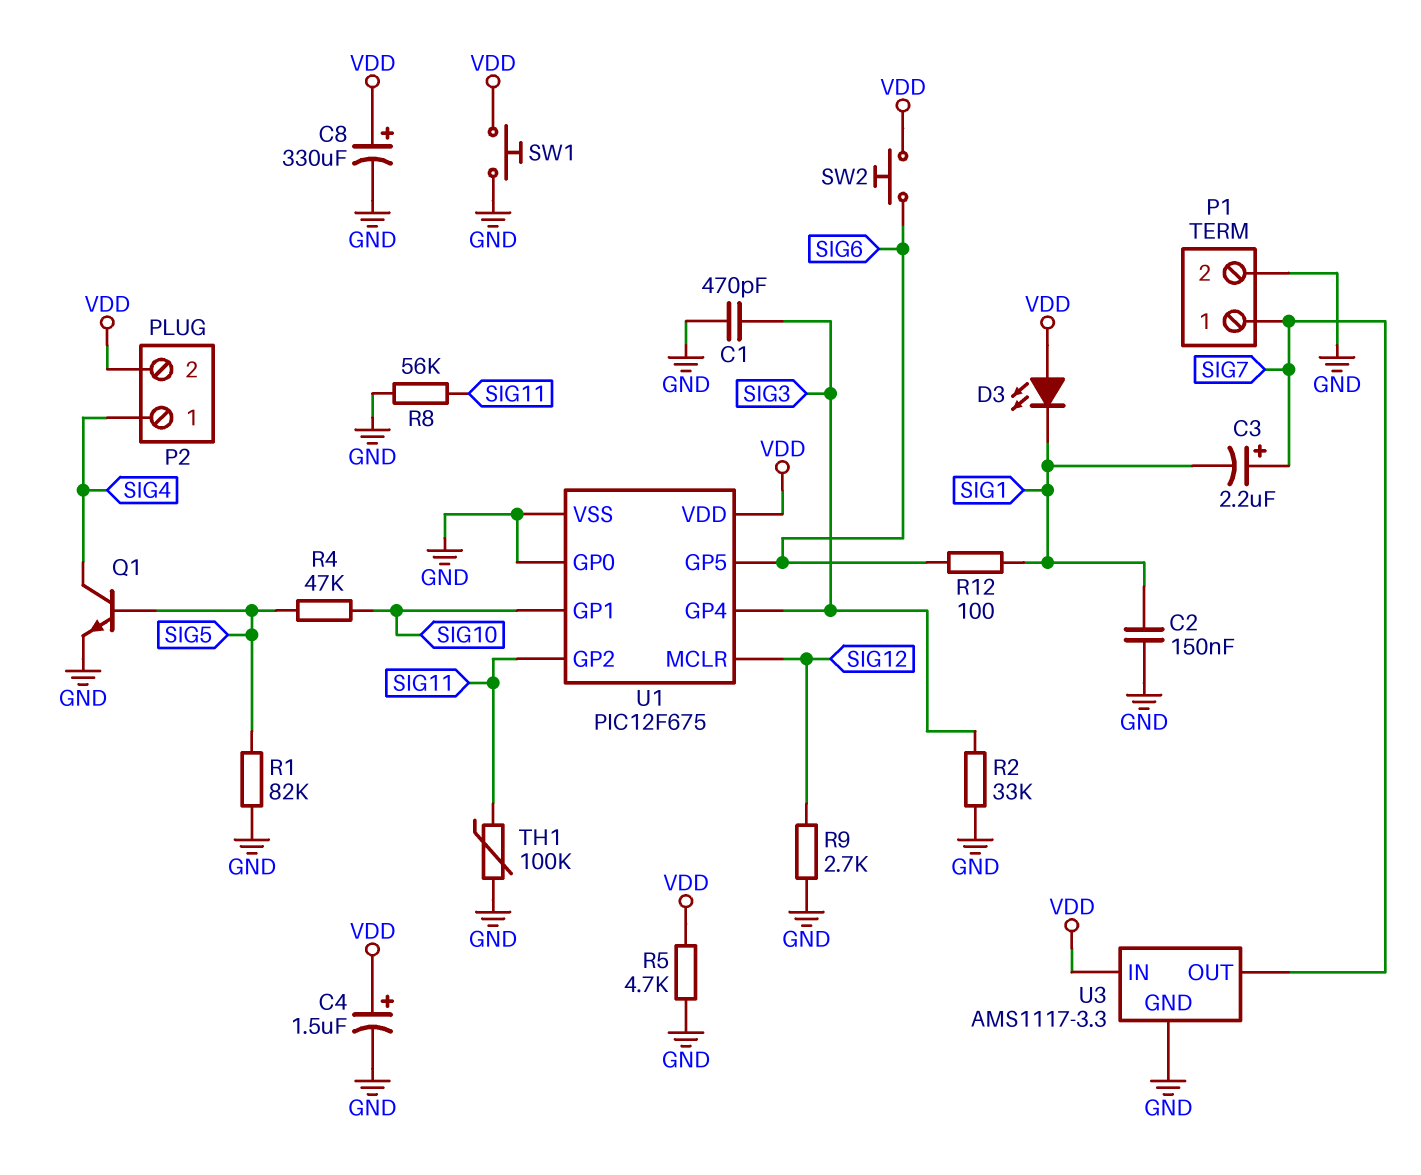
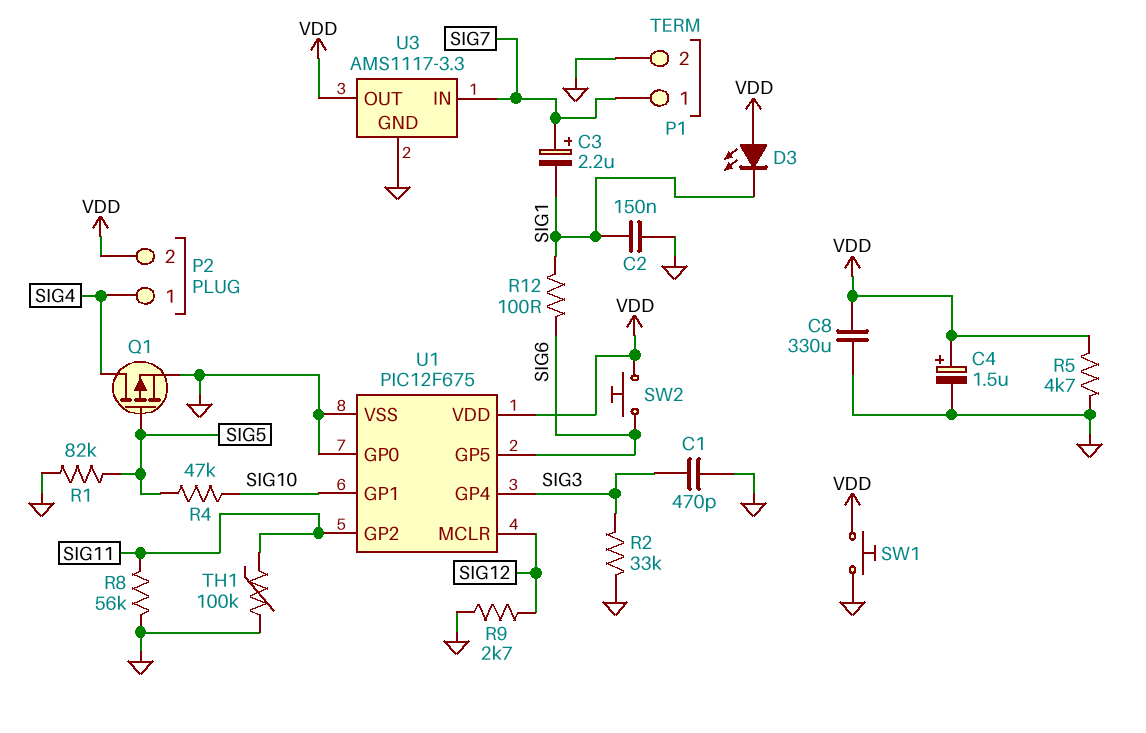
C8: 330uF (plus VDD, minus GND) -> 330uF (GND, VDD)
Q1: NPN (B SIG5, C SIG4, E GND) -> PMOS (G SIG5, D SIG4, S GND)
U3 pin IN: VDD -> SIG7
U3 pin OUT: SIG7 -> VDD

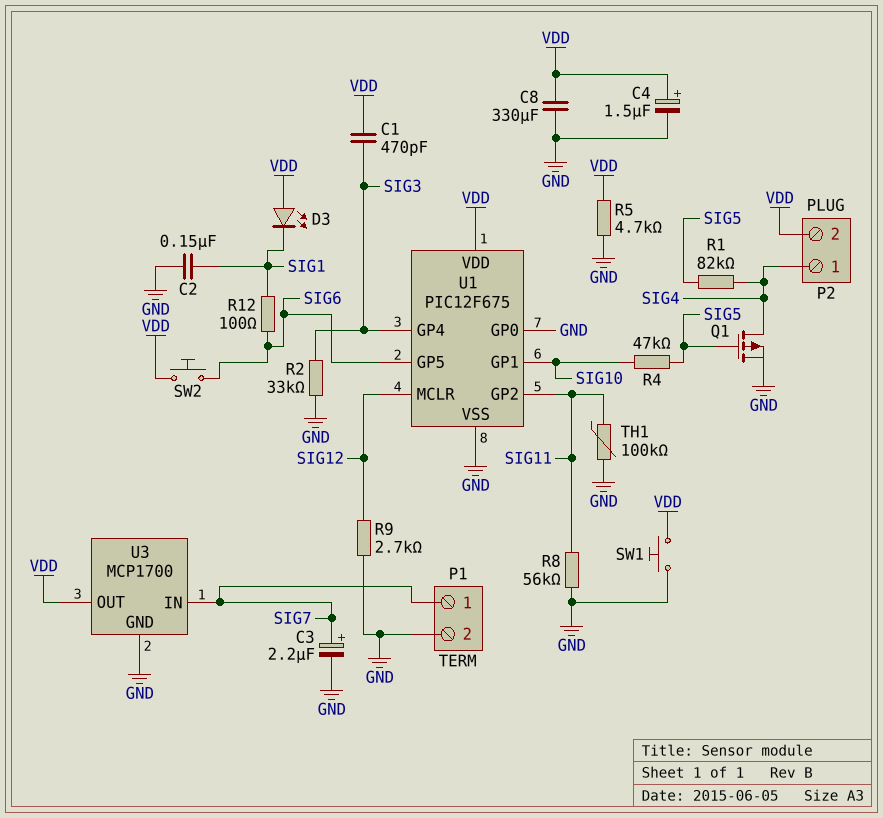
C1: 470pF (GND, SIG3) -> 470pF (SIG3, VDD)
C3: 2.2uF (plus SIG7, minus SIG1) -> 2.2uF (plus SIG7, minus GND)
R1: 82k (GND, SIG5) -> 82k (SIG4, SIG5)
U3: AMS1117-3.3 -> MCP1700

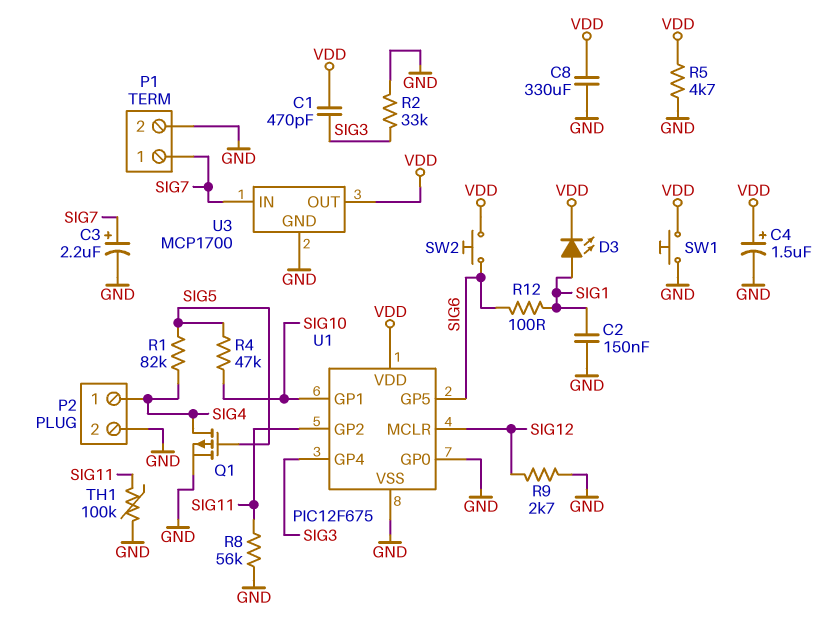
D3: LED (A VDD, K SIG1) -> LED (A SIG1, K VDD)
P2 pin 2: VDD -> GND

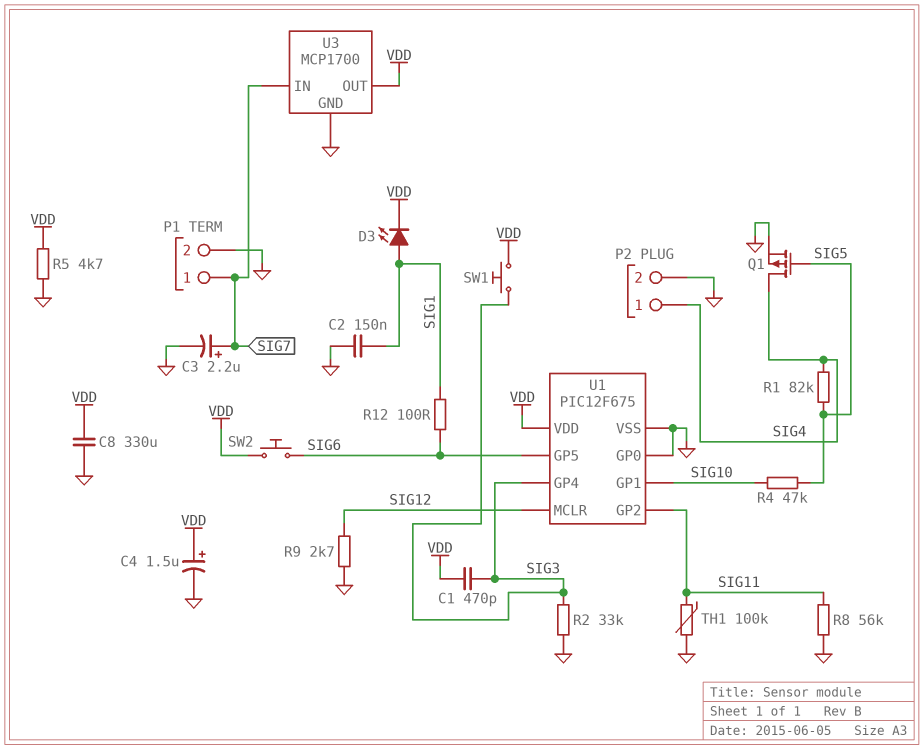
SW1: button (GND, VDD) -> button (SIG3, VDD)

